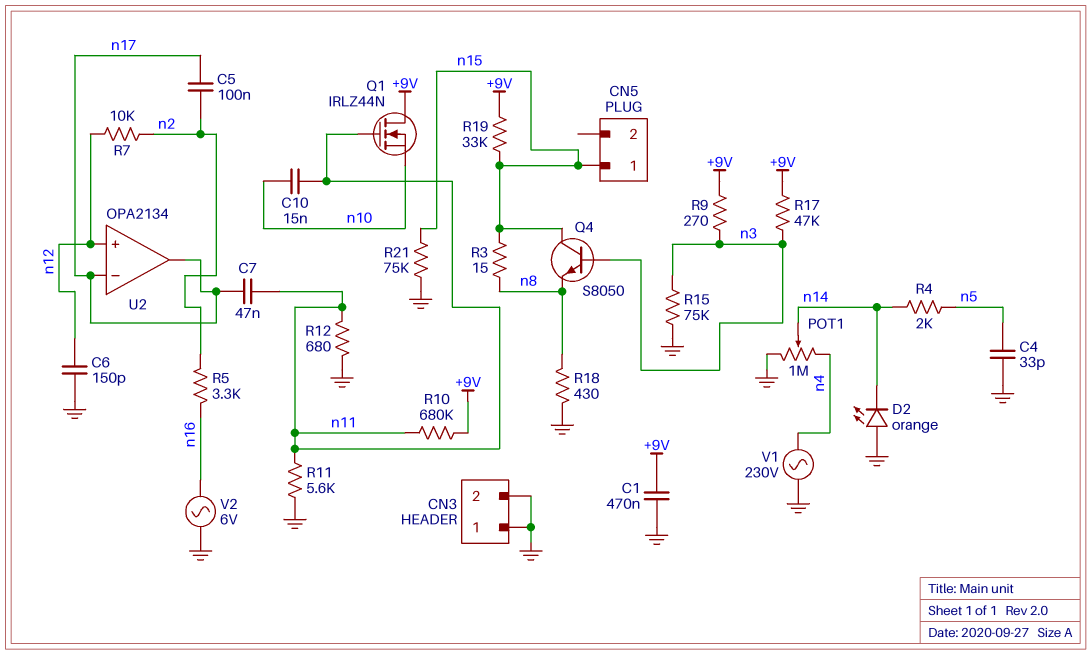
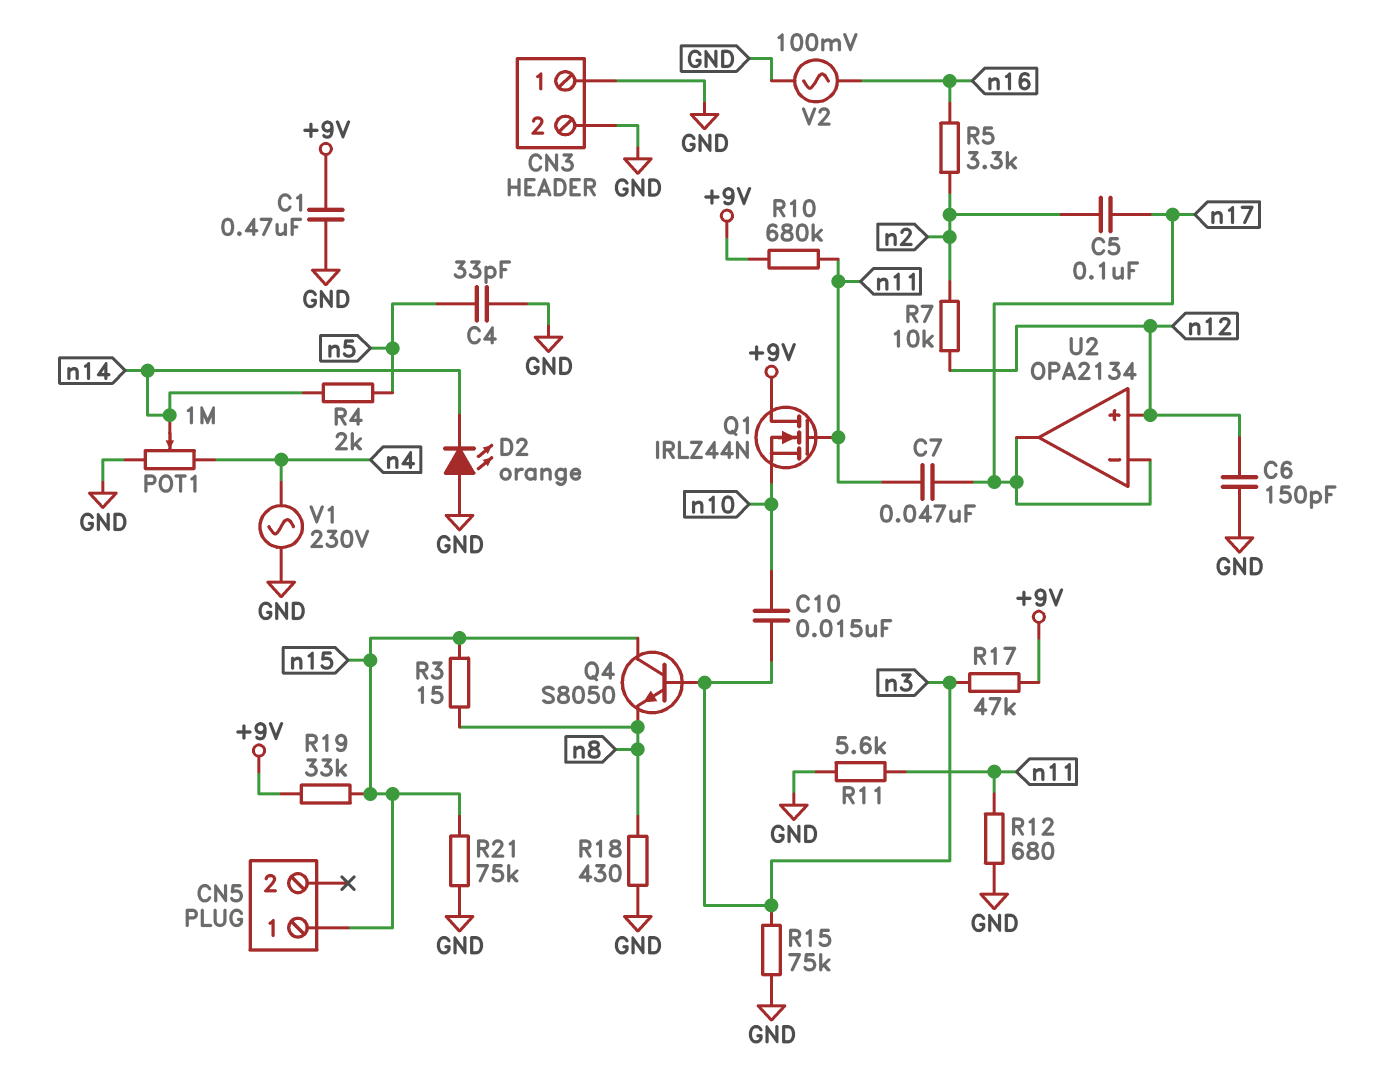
C10: 15nF (n10, n11) -> 15nF (n3, n10)
R9: 270 (+9V, n3) -> none
V2: AC 6V (GND, n16) -> AC 100mV (GND, n16)

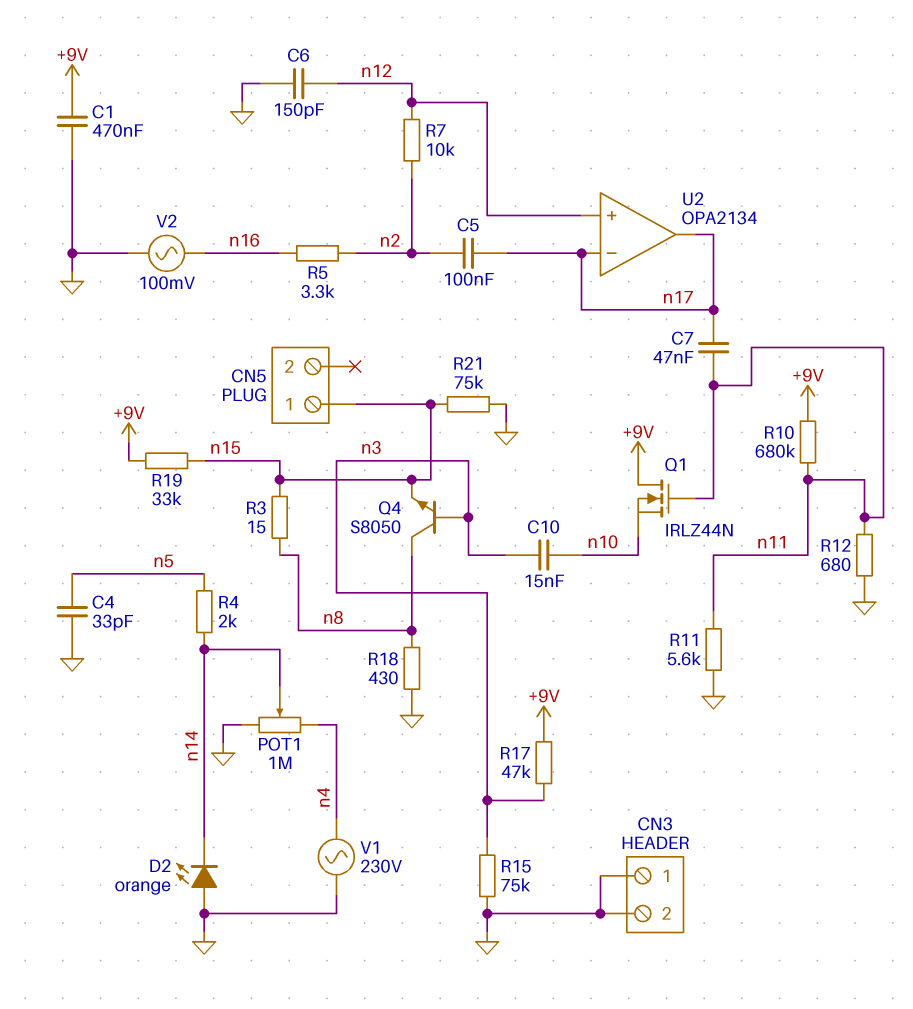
Q4: NPN S8050 (B n3, C n15, E n8) -> NPN S8050 (B n3, C n8, E n15)

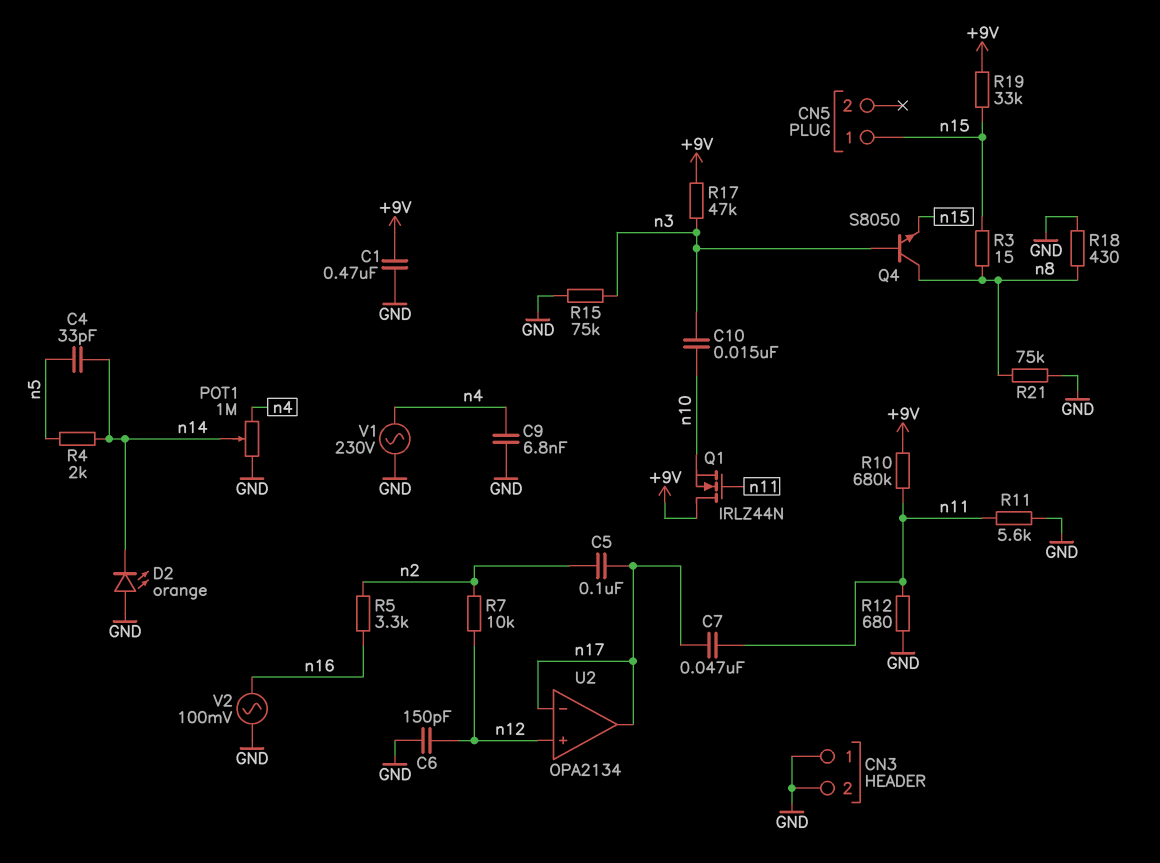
C4: 33pF (GND, n5) -> 33pF (n5, n14)
C9: none -> 6.8nF (GND, n4)
R21: 75k (GND, n15) -> 75k (GND, n8)

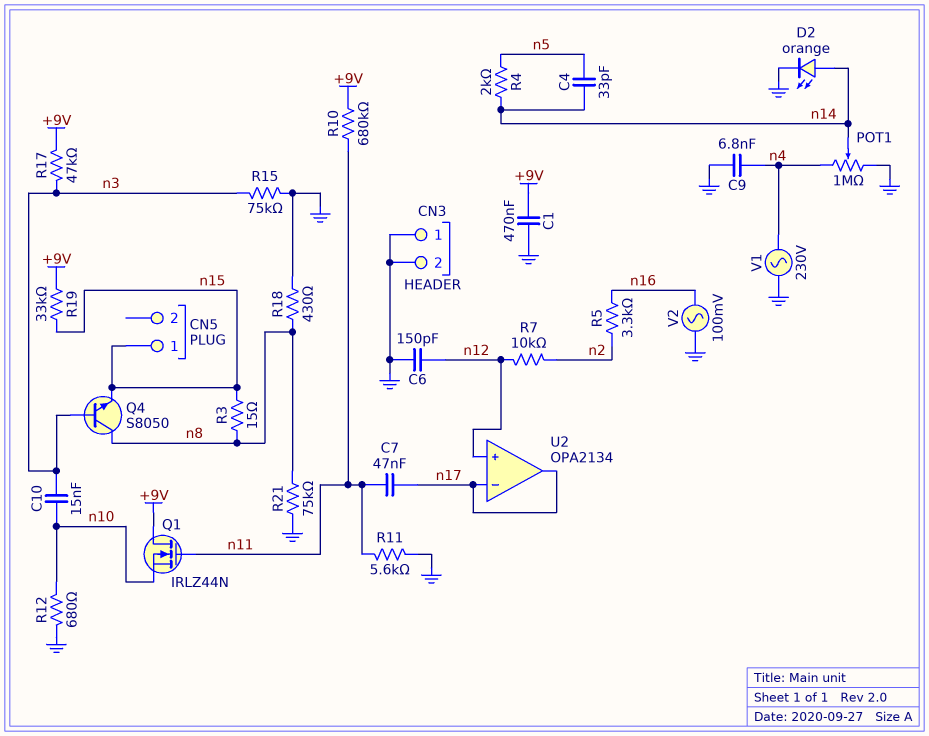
C5: 100nF (n2, n17) -> none
D2: LED orange (A GND, K n14) -> LED orange (A n14, K GND)
R12: 680 (GND, n11) -> 680 (GND, n10)

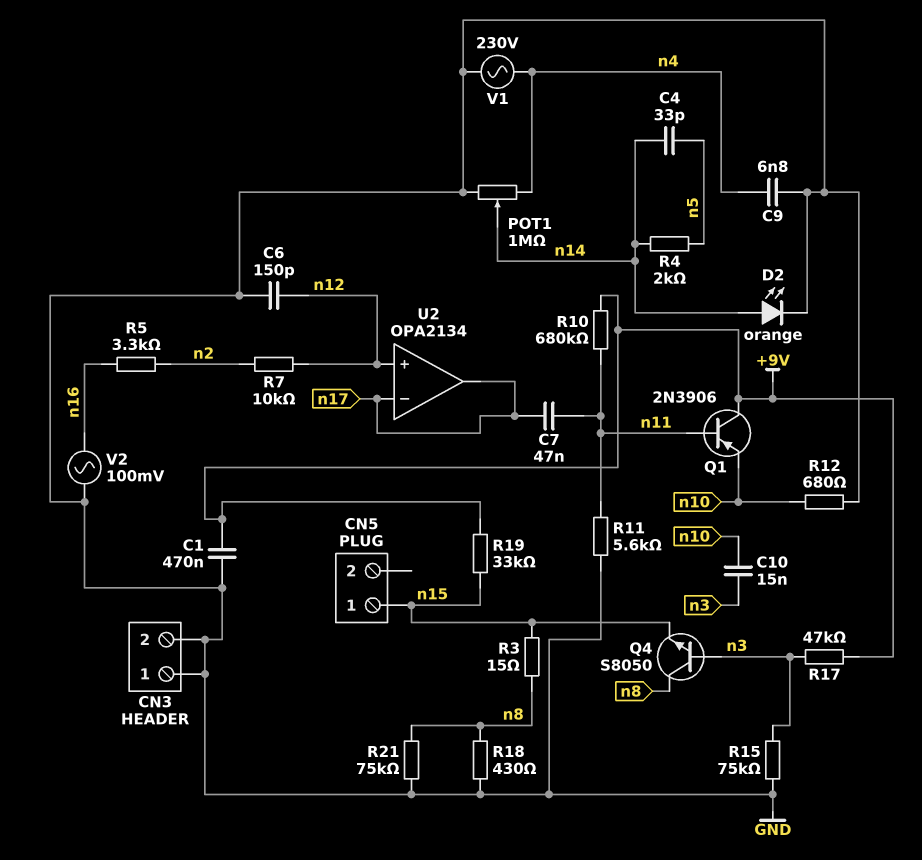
Q1: NMOS IRLZ44N (G n11, D +9V, S n10) -> PNP 2N3906 (B n11, C +9V, E n10)

